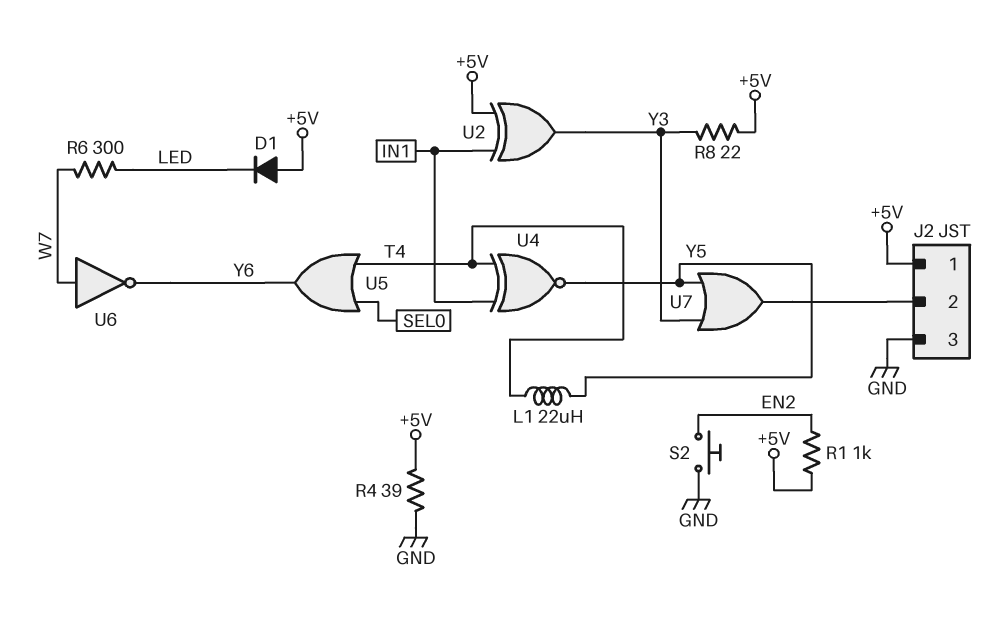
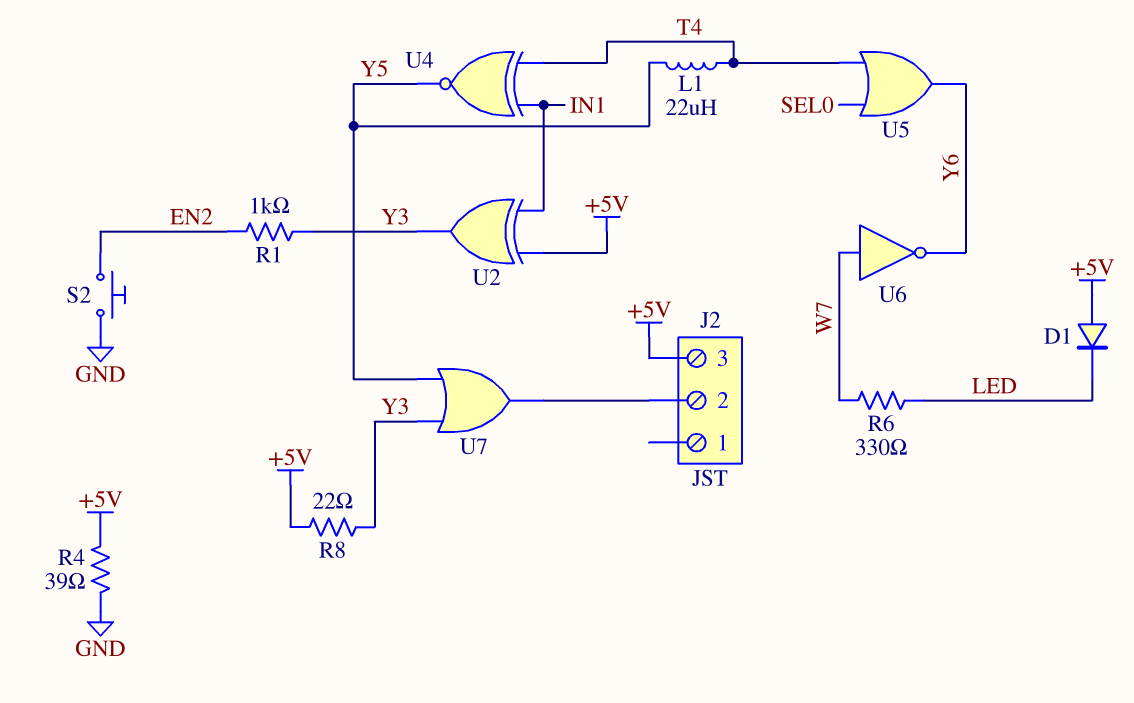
J2 pin 1: +5V -> none
J2 pin 3: GND -> +5V
R1: 1k (+5V, EN2) -> 1k (EN2, Y3)
R6: 300 (LED, W7) -> 330 (LED, W7)

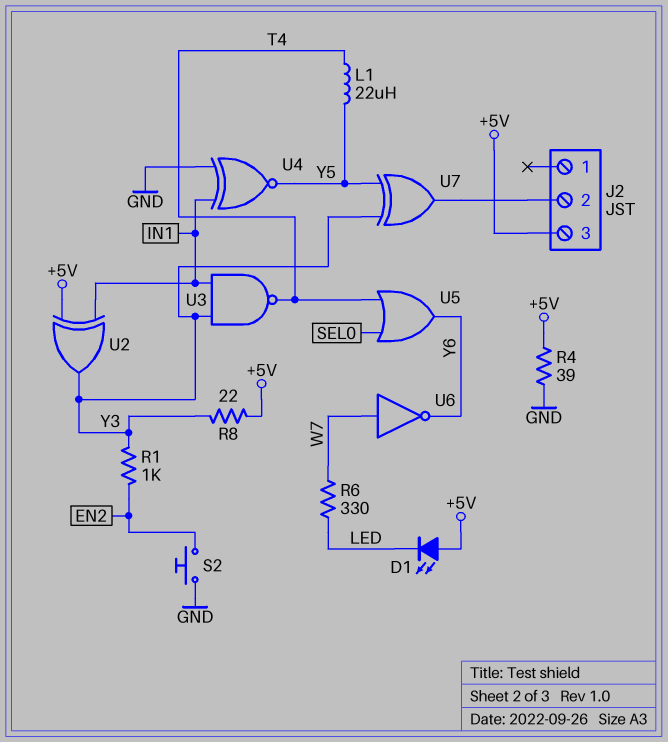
D1: diode (A +5V, K LED) -> LED (A +5V, K LED)
U3: none -> NAND (in IN1, in Y3, out T4)
U4: XNOR (in IN1, in T4, out Y5) -> XNOR (in GND, in IN1, out Y5)
U7: OR (in Y3, in Y5, out J2/2) -> XOR (in Y3, in Y5, out J2/2)

